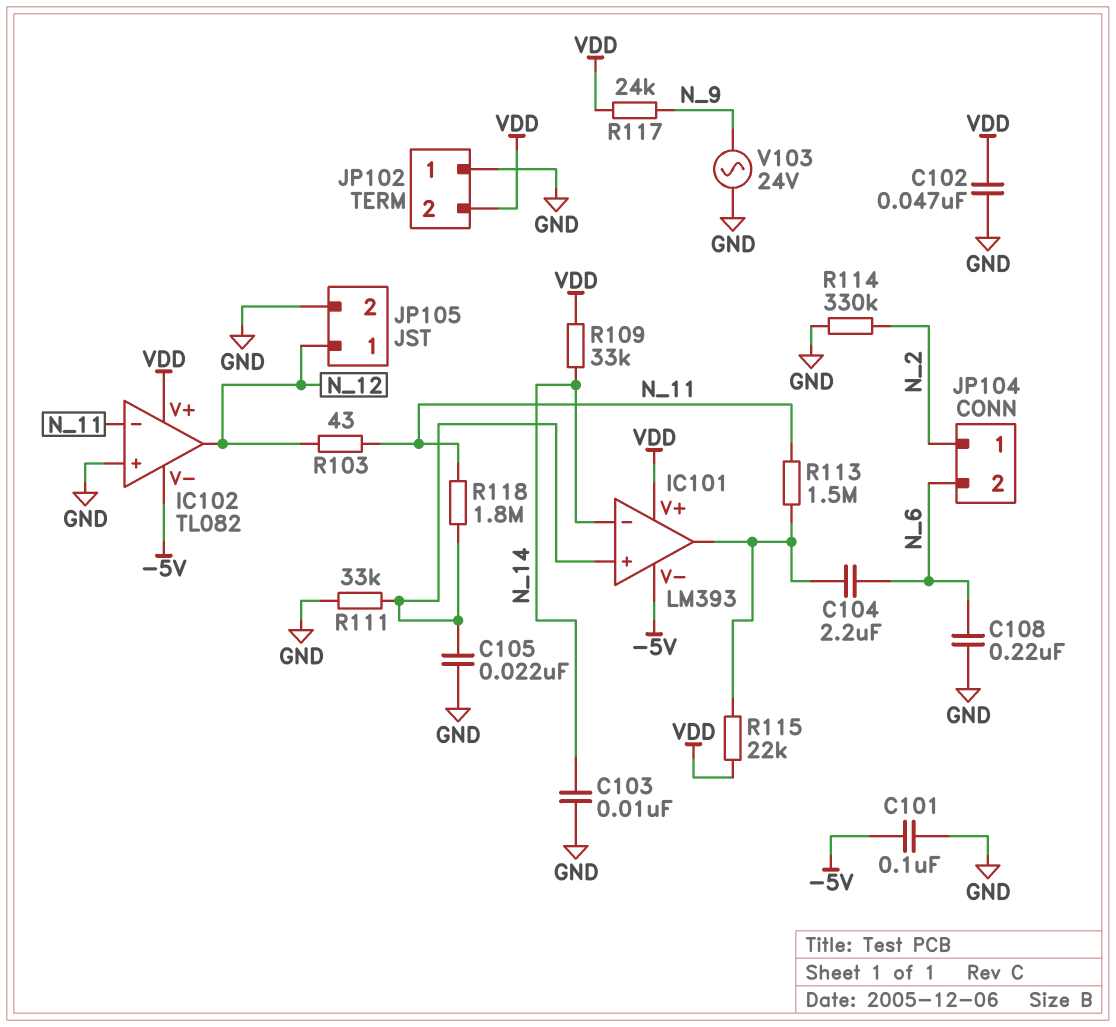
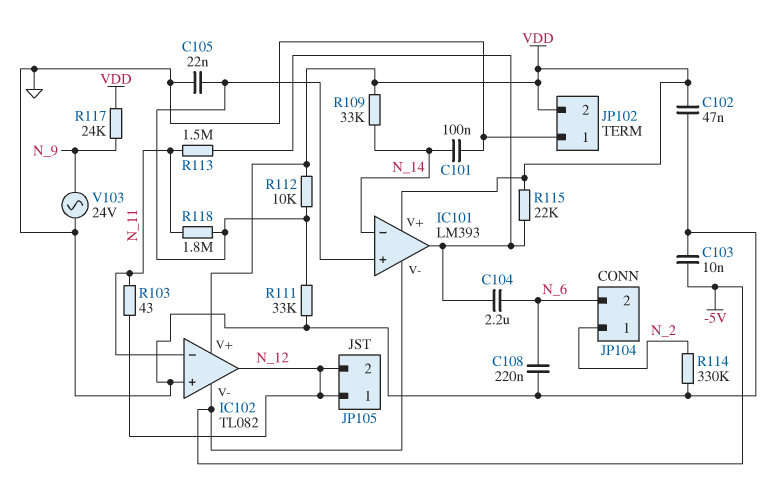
C101: 100nF (-5V, GND) -> 100nF (GND, N_14)
C103: 10nF (GND, N_14) -> 10nF (-5V, GND)
JP105 pin 2: GND -> N_12
R112: none -> 10k (IC101/in+, VDD)

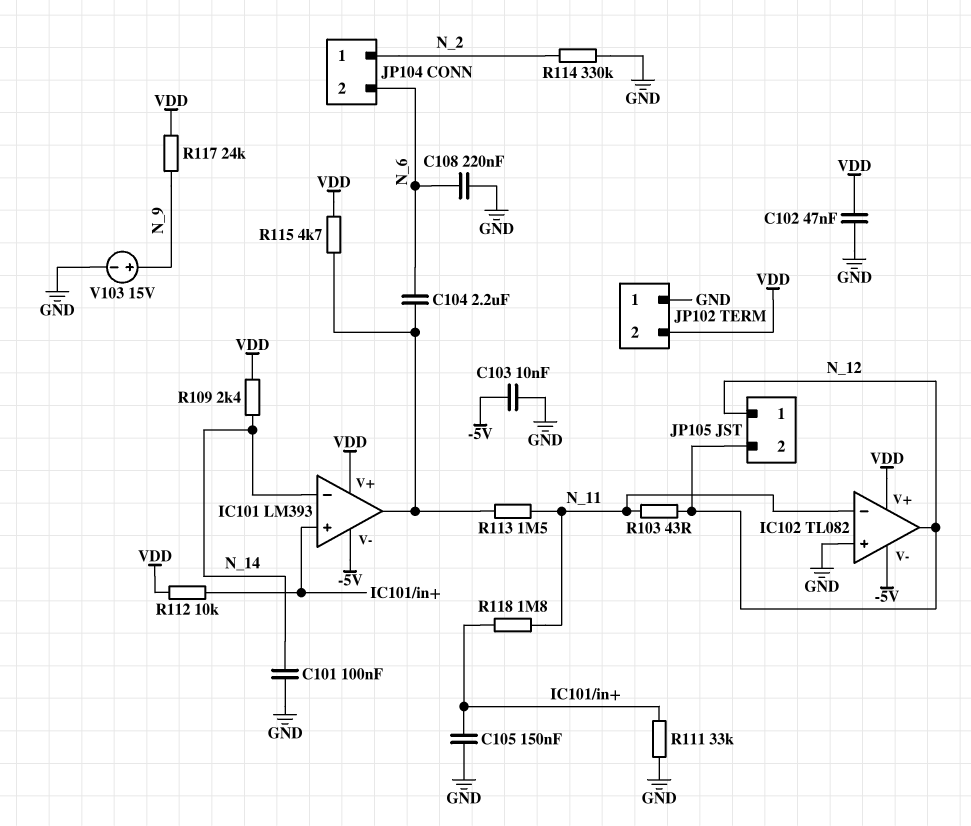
C105: 22nF (GND, IC101/in+) -> 150nF (GND, IC101/in+)
R109: 33k (N_14, VDD) -> 2.4k (N_14, VDD)
R115: 22k (IC101/out, VDD) -> 4.7k (IC101/out, VDD)
V103: AC 24V (GND, N_9) -> 15V (plus N_9, minus GND)

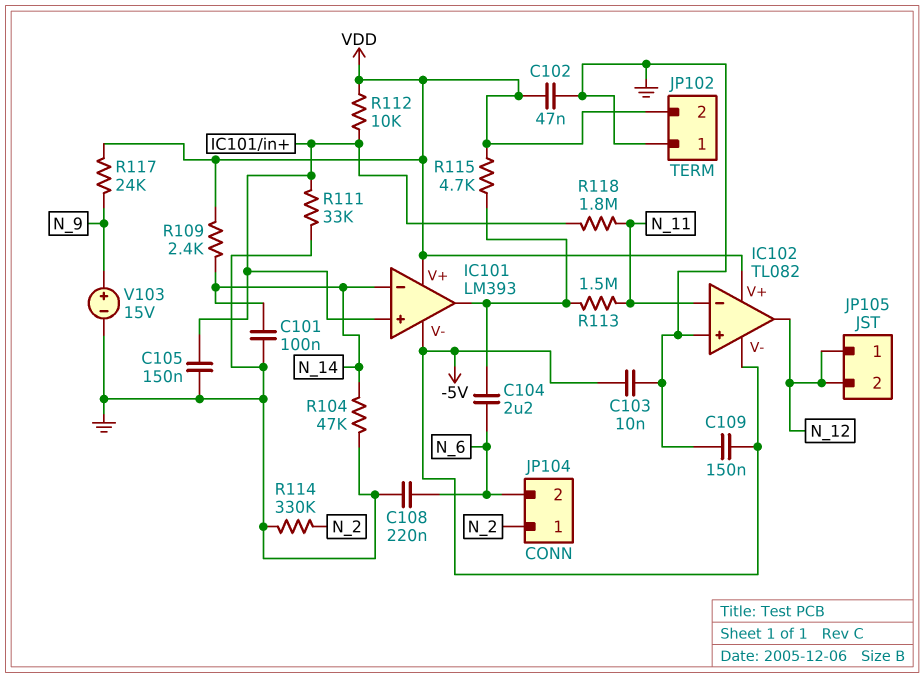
C109: none -> 150nF (-5V, GND)
R103: 43 (N_11, N_12) -> none
R104: none -> 47k (GND, N_14)

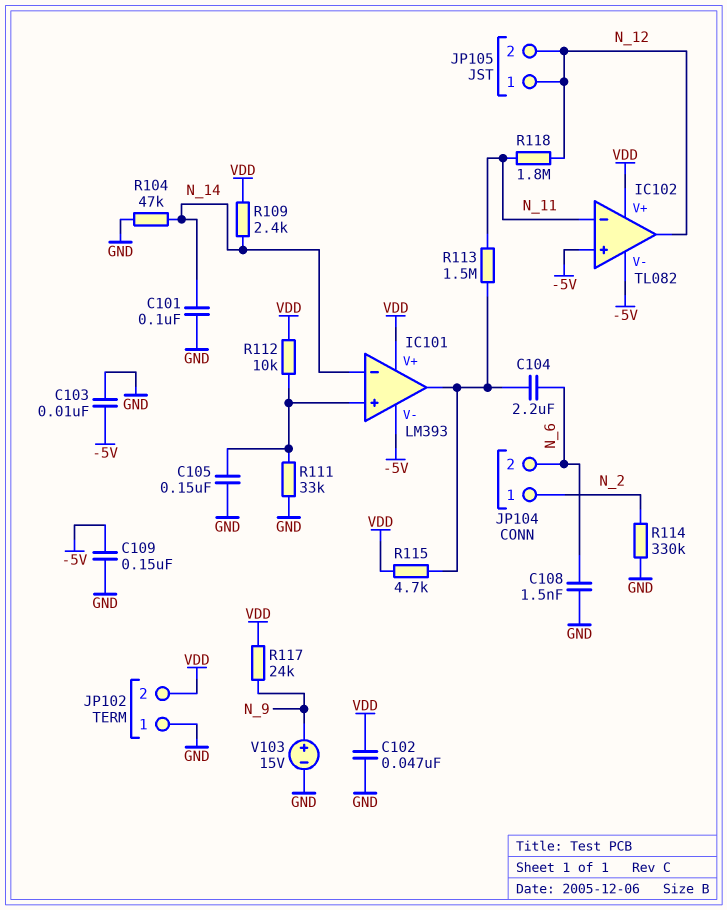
C108: 220nF (GND, N_6) -> 1.5nF (GND, N_6)
IC102 pin in+: GND -> -5V
R118: 1.8M (IC101/in+, N_11) -> 1.8M (N_11, N_12)

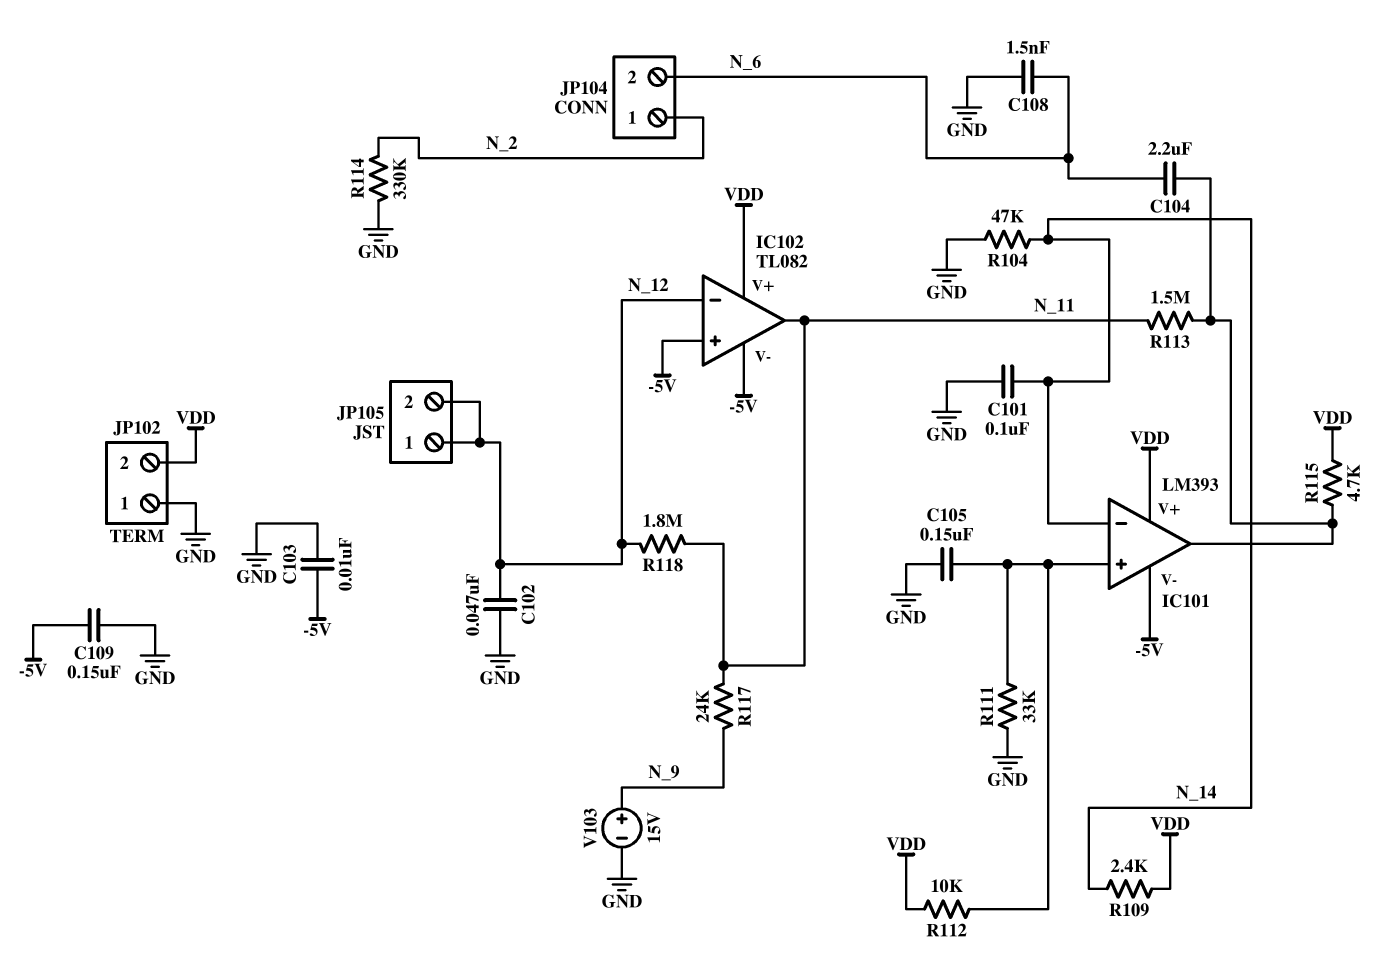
C102: 47nF (GND, VDD) -> 47nF (GND, N_12)
IC102 pin in-: N_11 -> N_12
IC102 pin out: N_12 -> N_11
R117: 24k (N_9, VDD) -> 24k (N_9, N_11)

